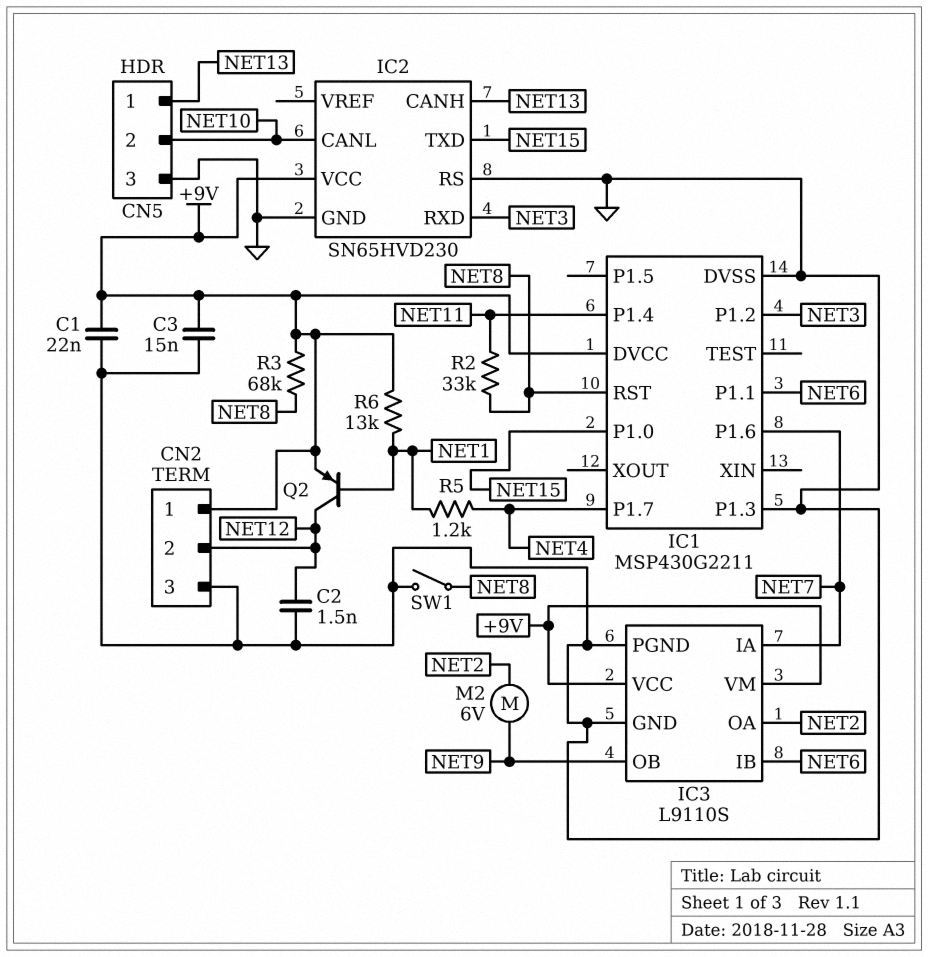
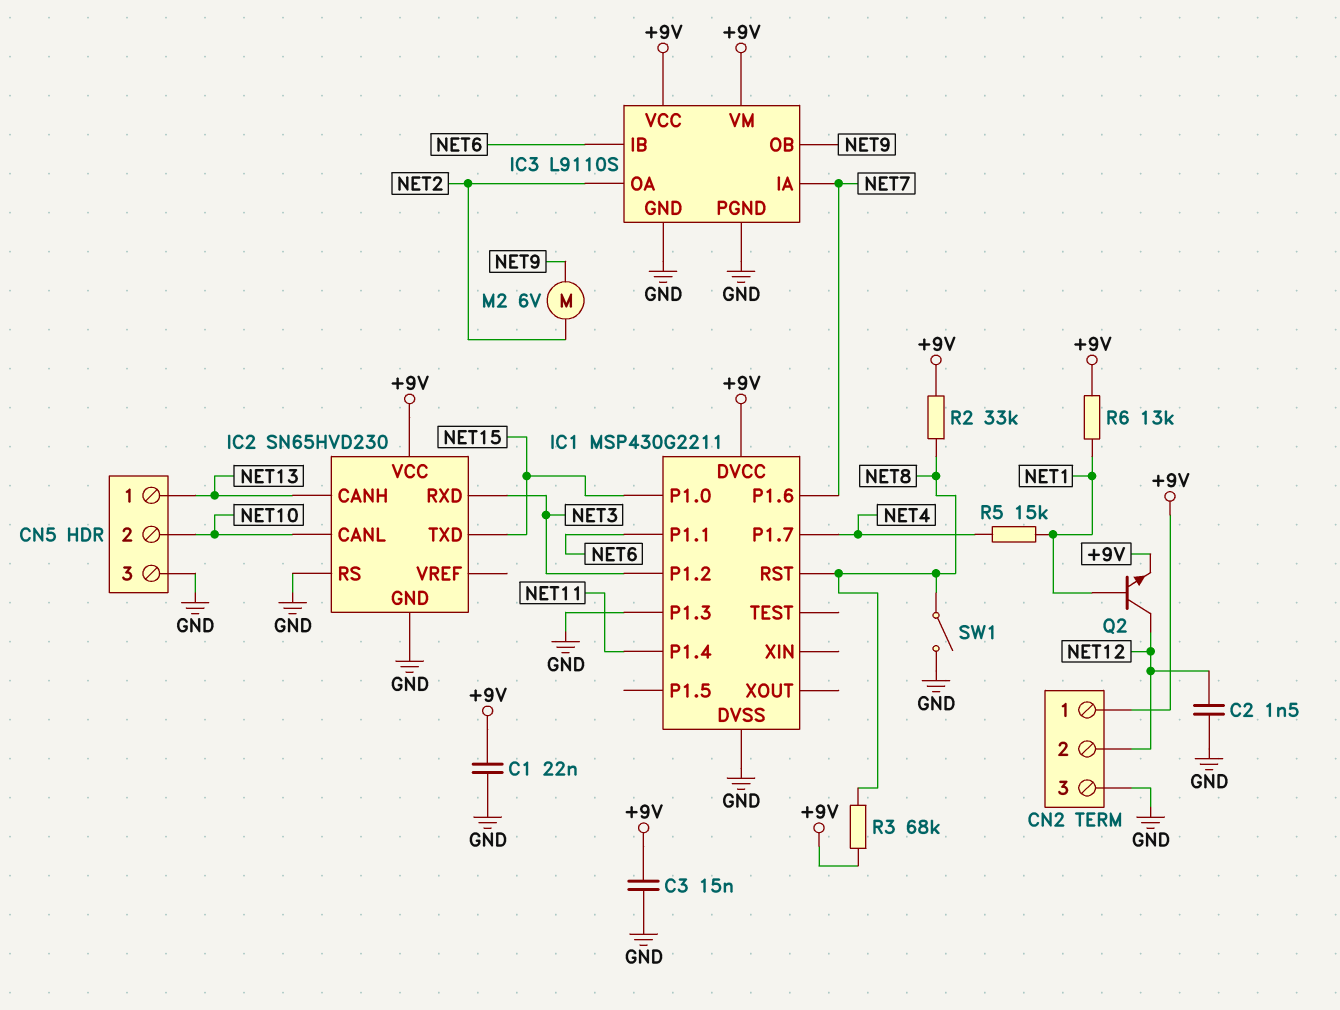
Q2: PNP (B NET1, C NET12, E +9V) -> NPN (B NET1, C NET12, E +9V)
R2: 33k (NET8, NET11) -> 33k (+9V, NET8)
R5: 1.2k (NET1, NET4) -> 15k (NET1, NET4)

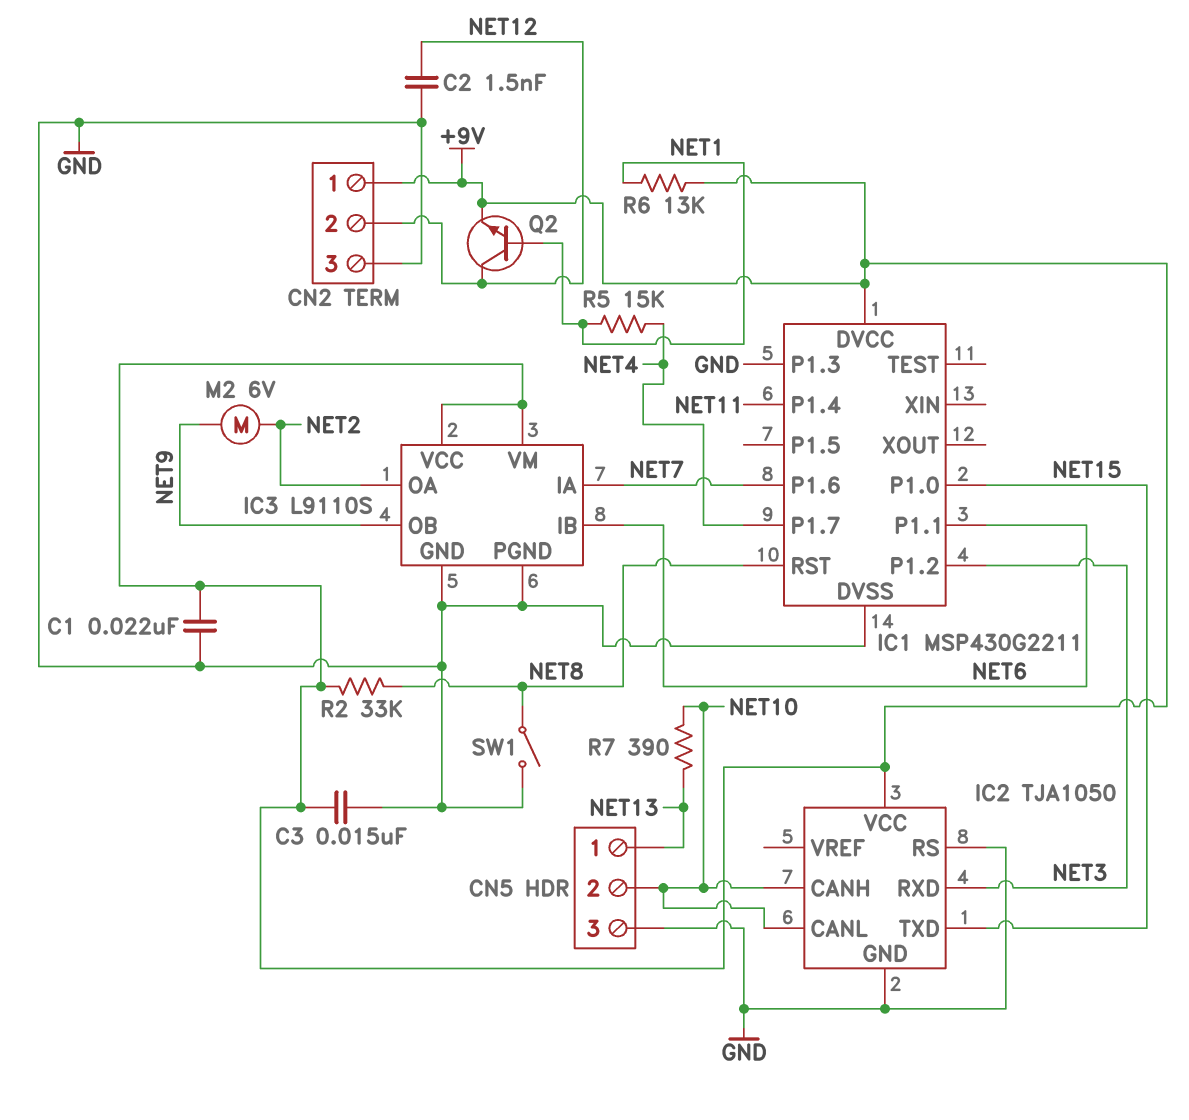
IC2: SN65HVD230 -> TJA1050
IC2 pin CANH: NET13 -> NET10
R3: 68k (+9V, NET8) -> none
R7: none -> 390 (NET10, NET13)

